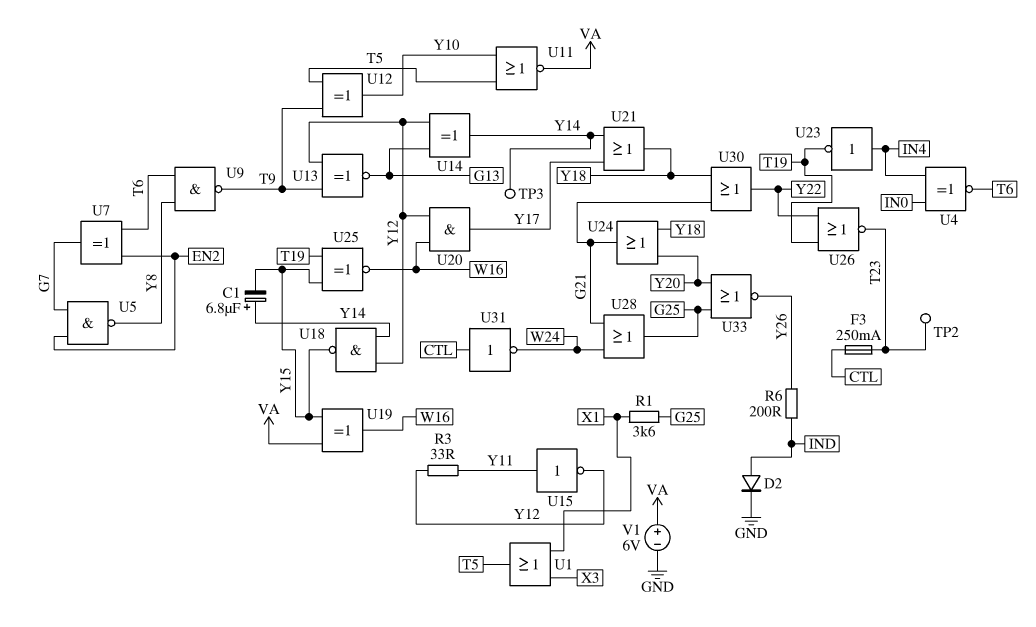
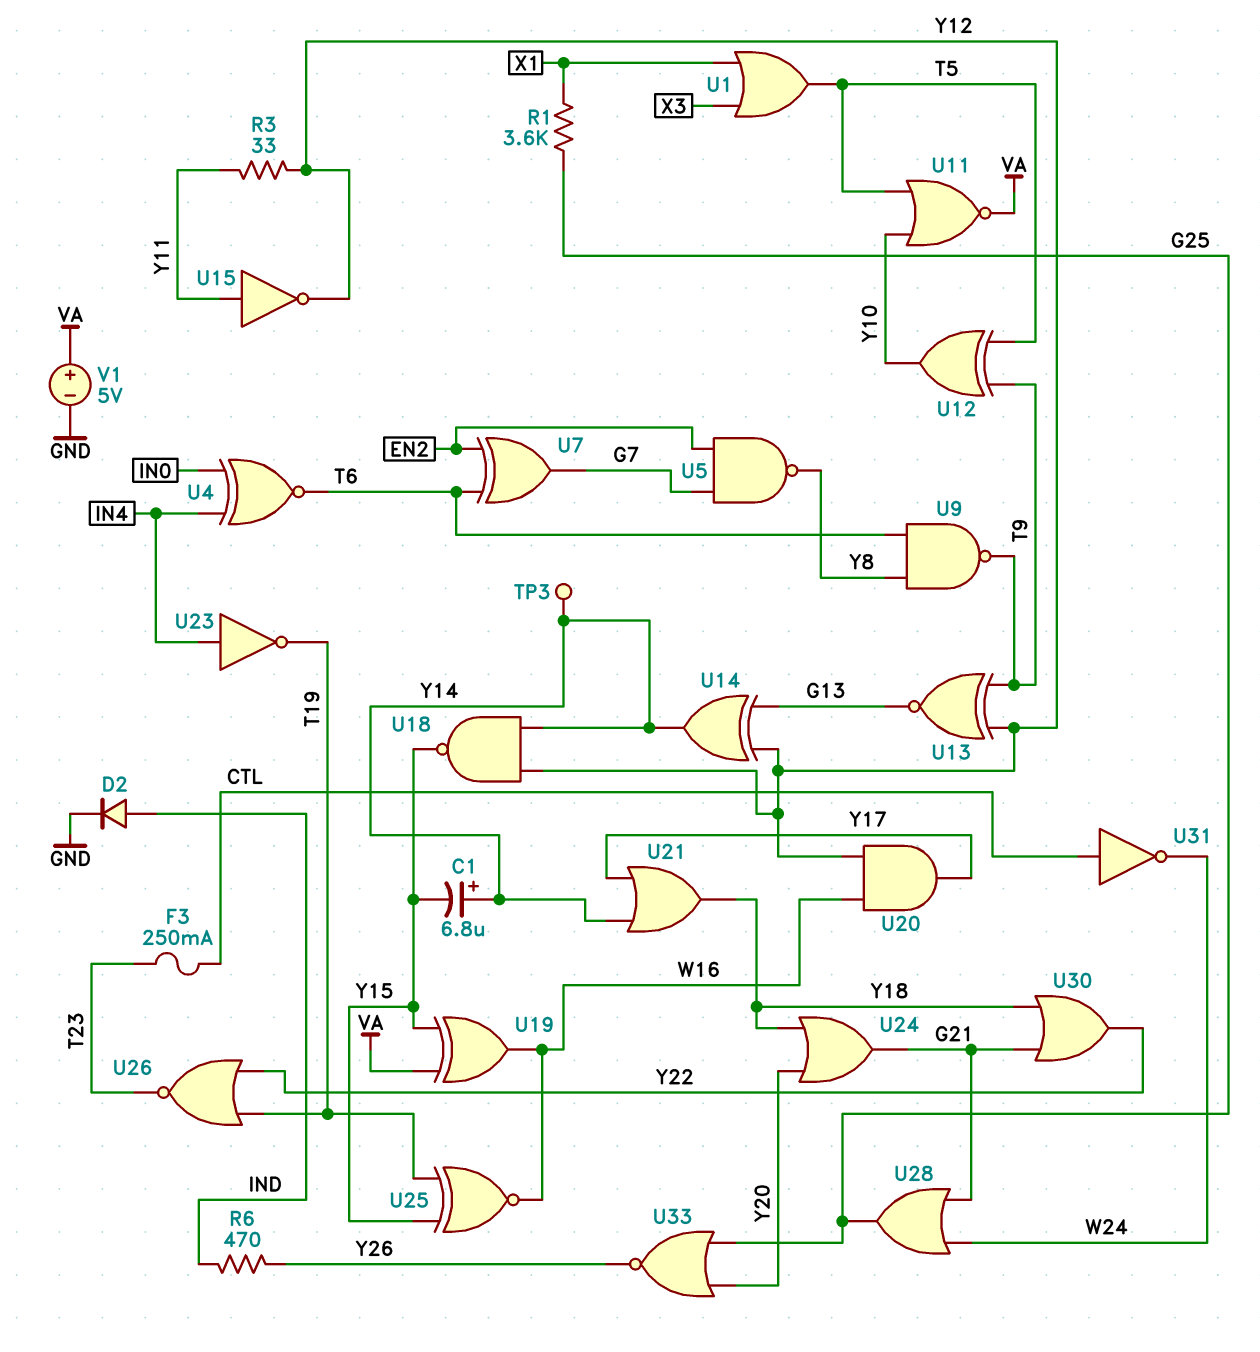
R6: 200 (IND, Y26) -> 470 (IND, Y26)
TP2: test point (T23) -> none
V1: 6V (plus VA, minus GND) -> 5V (plus VA, minus GND)

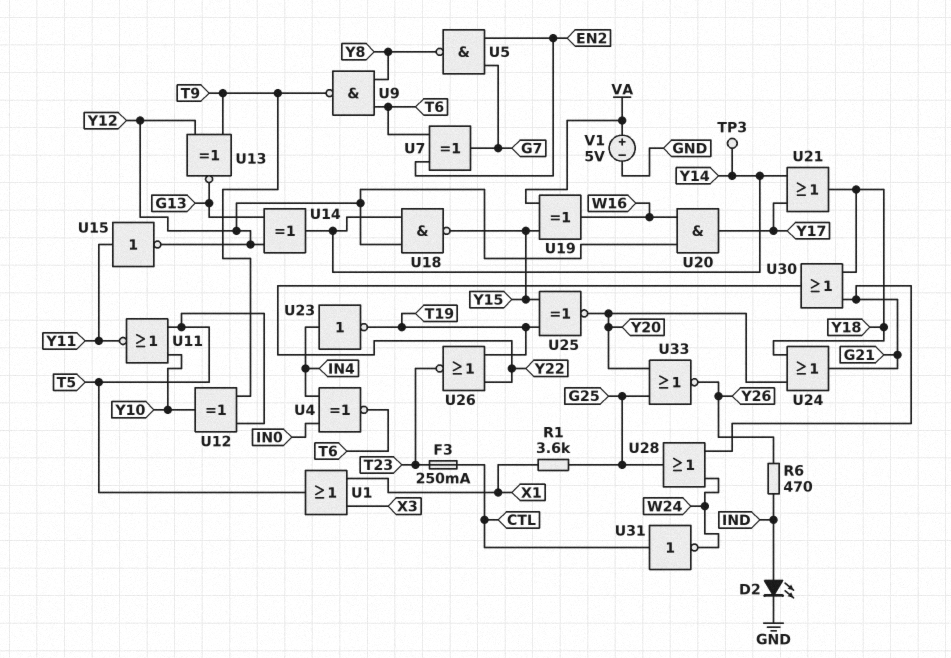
C1: 6.8uF (plus Y14, minus Y15) -> none
D2: diode (A IND, K GND) -> LED (A IND, K GND)
R3: 33 (Y11, Y12) -> none
U11: NOR (in T5, in Y10, out VA) -> NOR (in T5, in Y10, out Y11)
U25: XNOR (in T19, in Y15, out W16) -> XNOR (in T19, in Y15, out Y20)

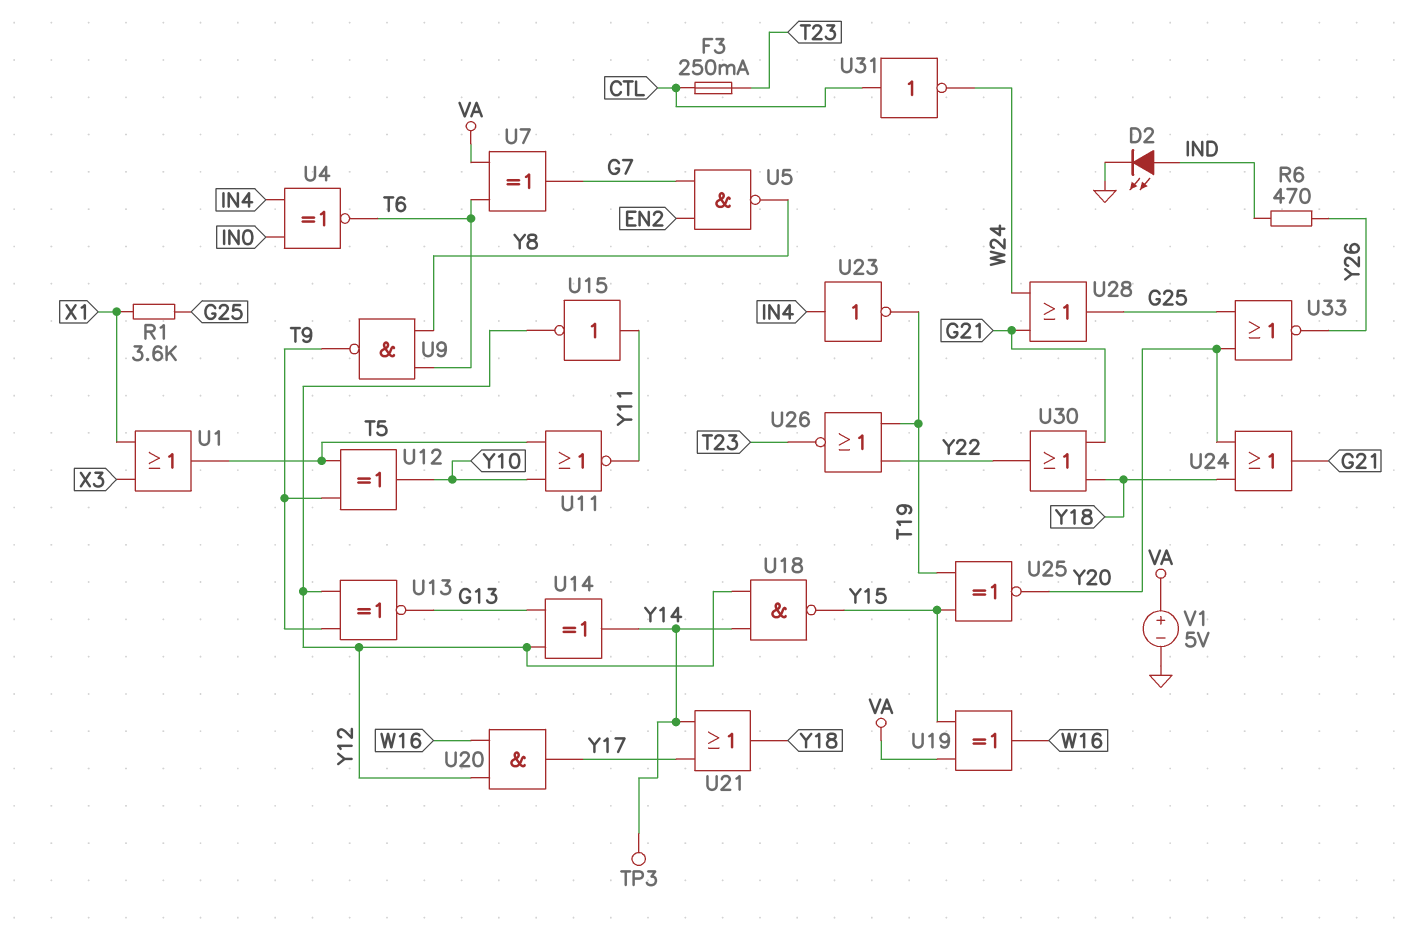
U7: XOR (in EN2, in T6, out G7) -> XOR (in T6, in VA, out G7)

